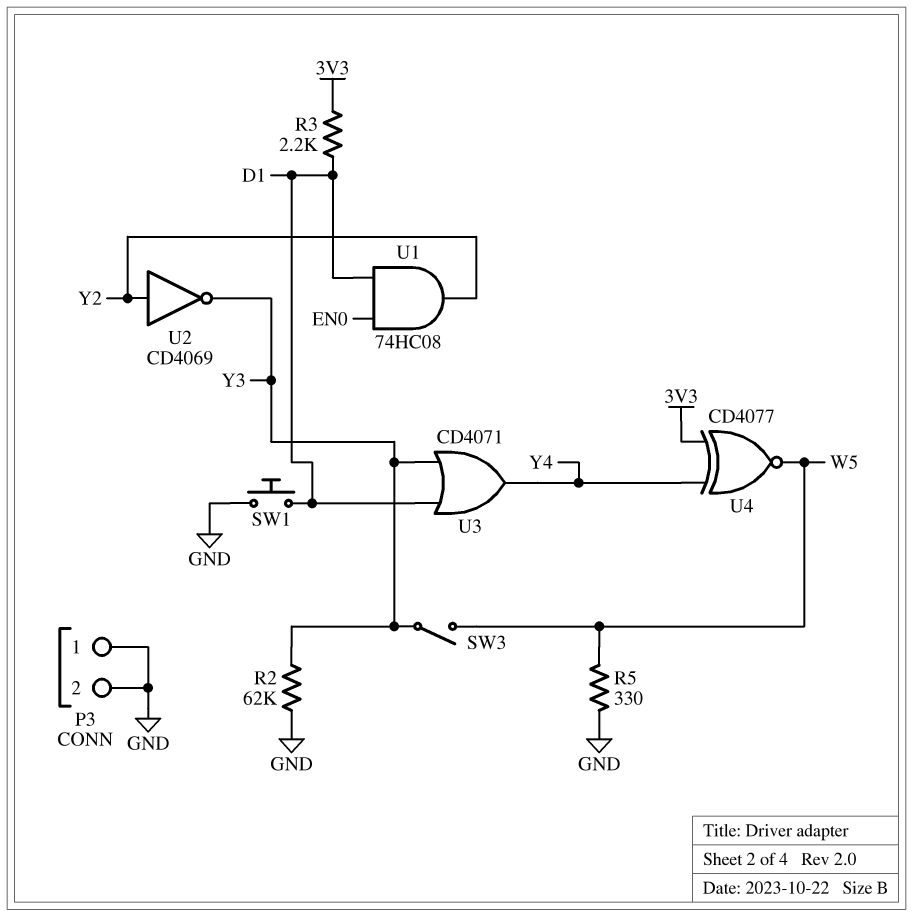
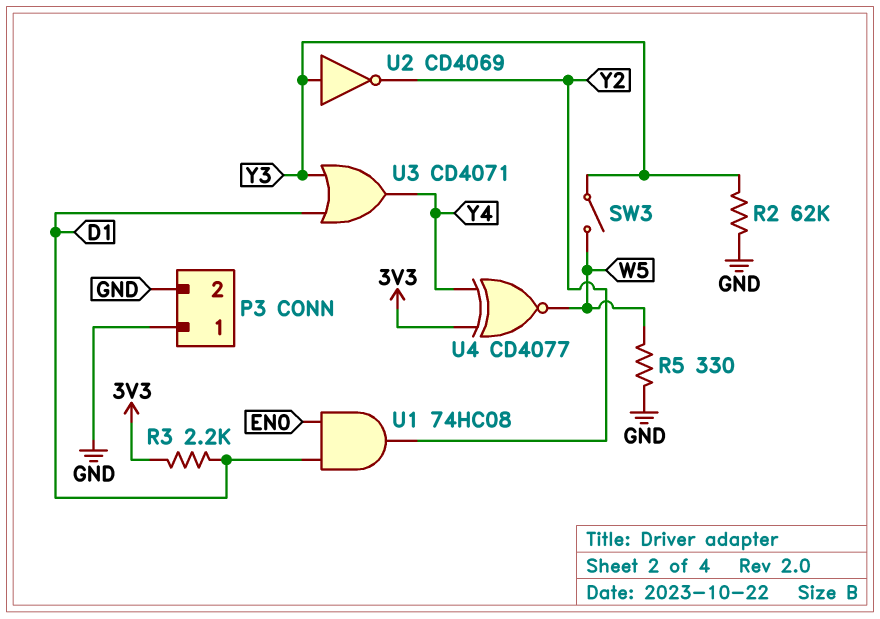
SW1: button (D1, GND) -> none
U2: NOT CD4069 (in Y2, out Y3) -> NOT CD4069 (in Y3, out Y2)

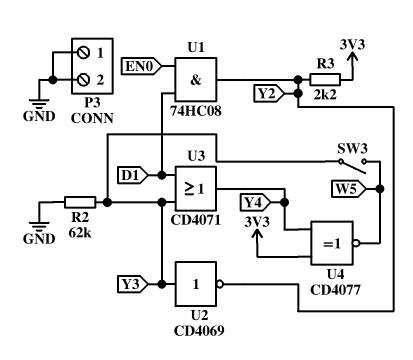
R3: 2.2k (3V3, D1) -> 2.2k (3V3, Y2)
R5: 330 (GND, W5) -> none

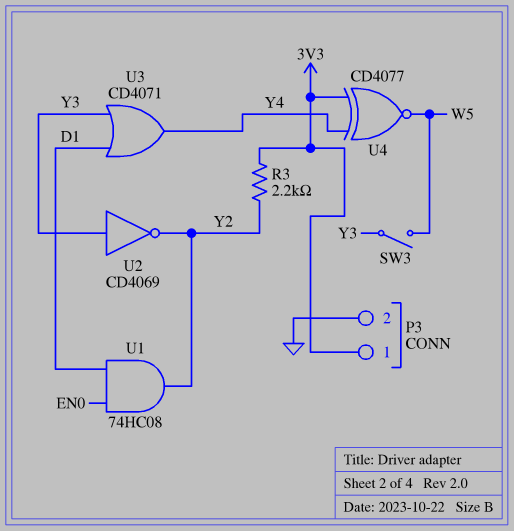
P3 pin 1: GND -> 3V3
R2: 62k (GND, Y3) -> none

